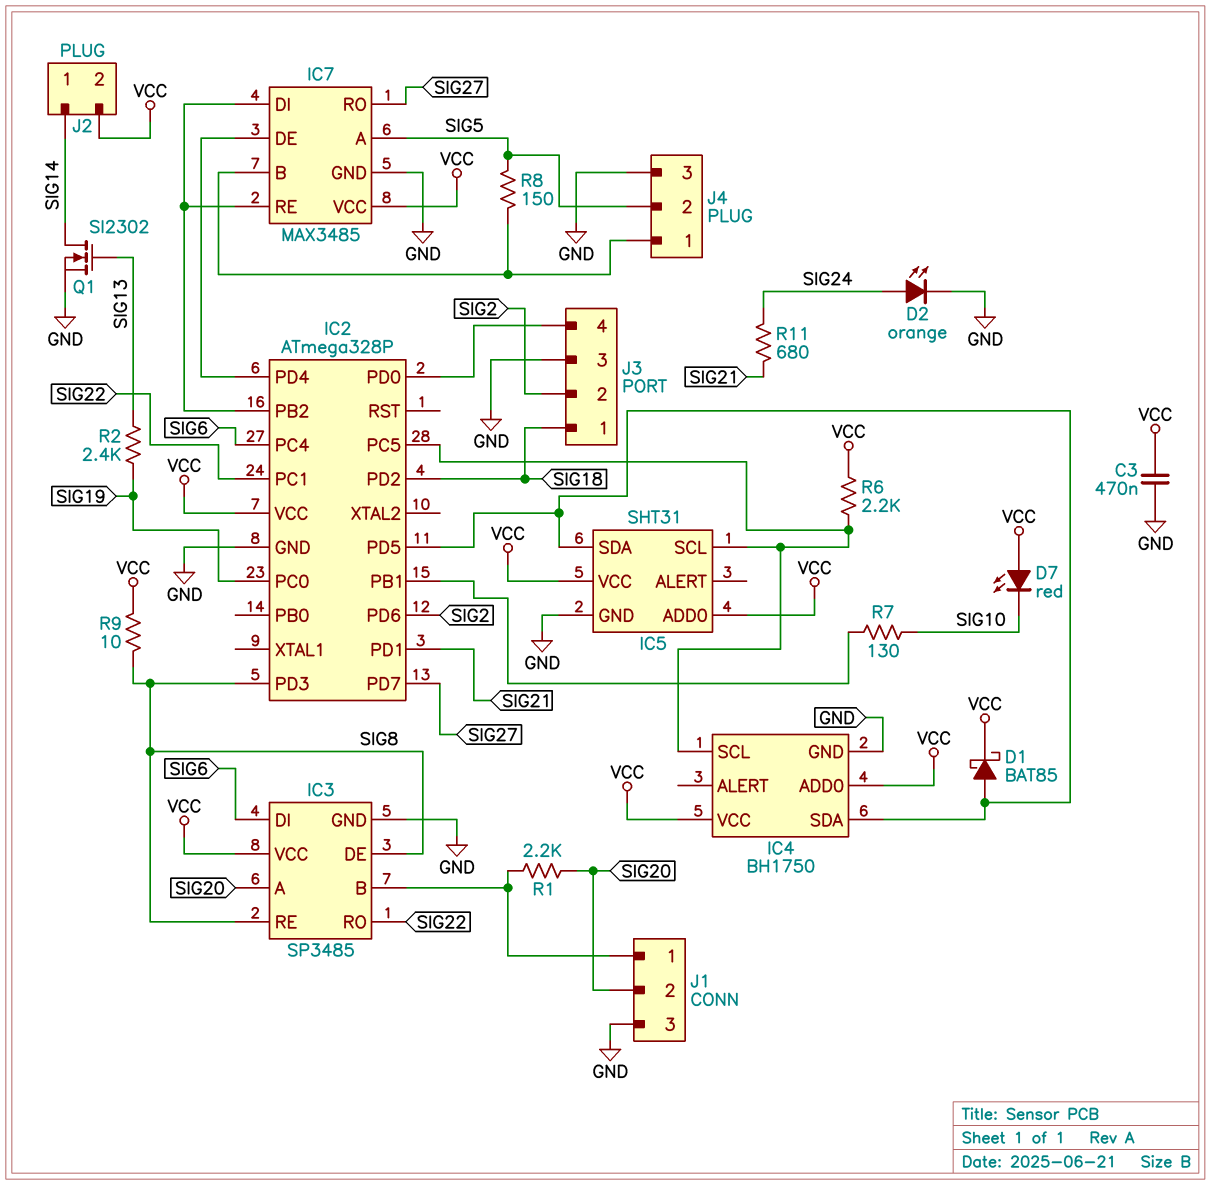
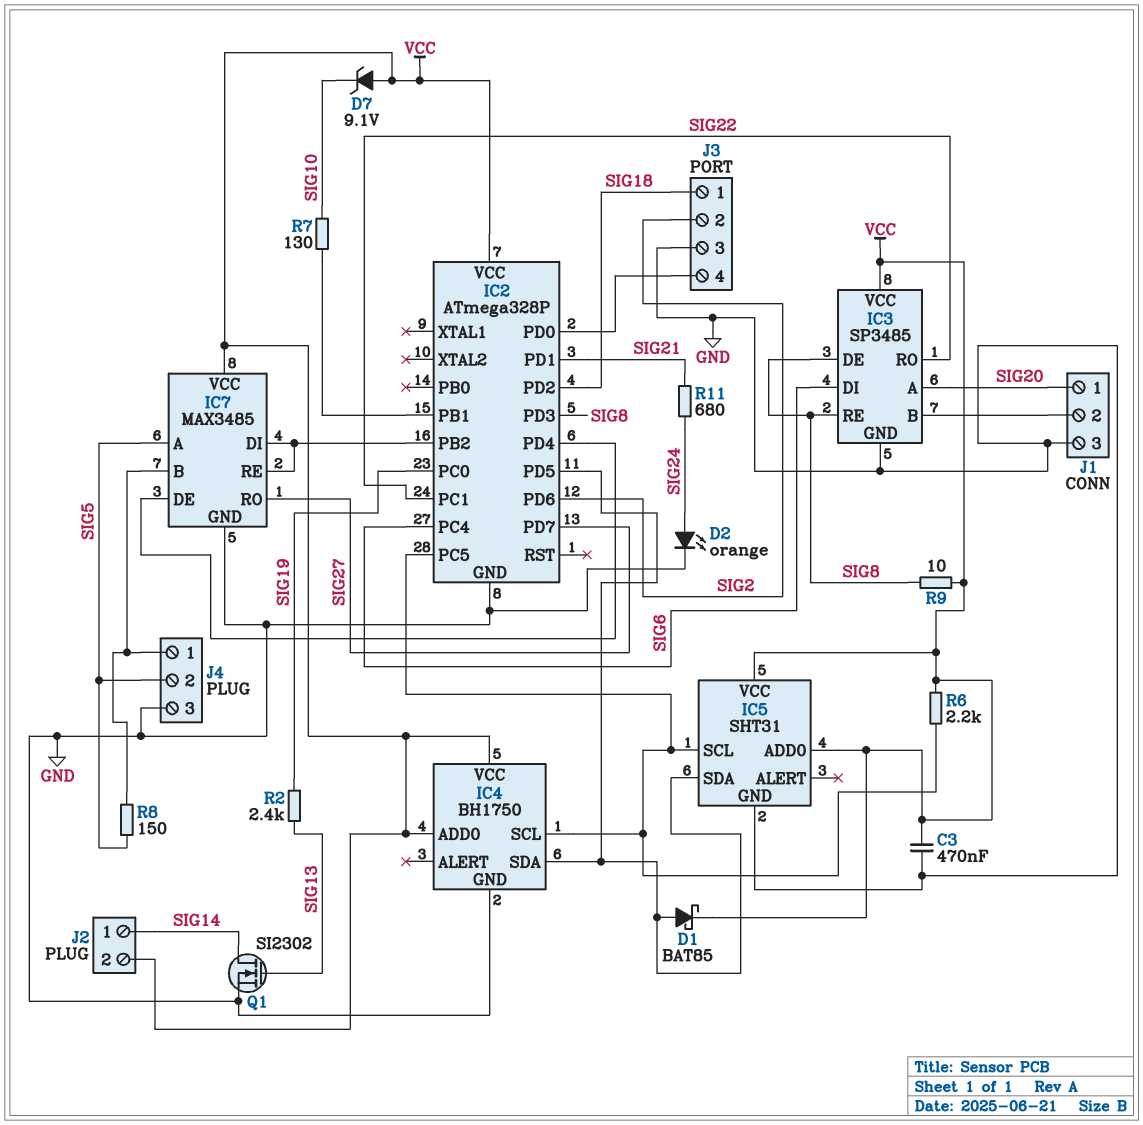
D7: LED red (A VCC, K SIG10) -> zener 9.1V (A VCC, K SIG10)
J1 pin 1: IC3/B -> SIG20
J1 pin 2: SIG20 -> IC3/B
R1: 2.2k (IC3/B, SIG20) -> none

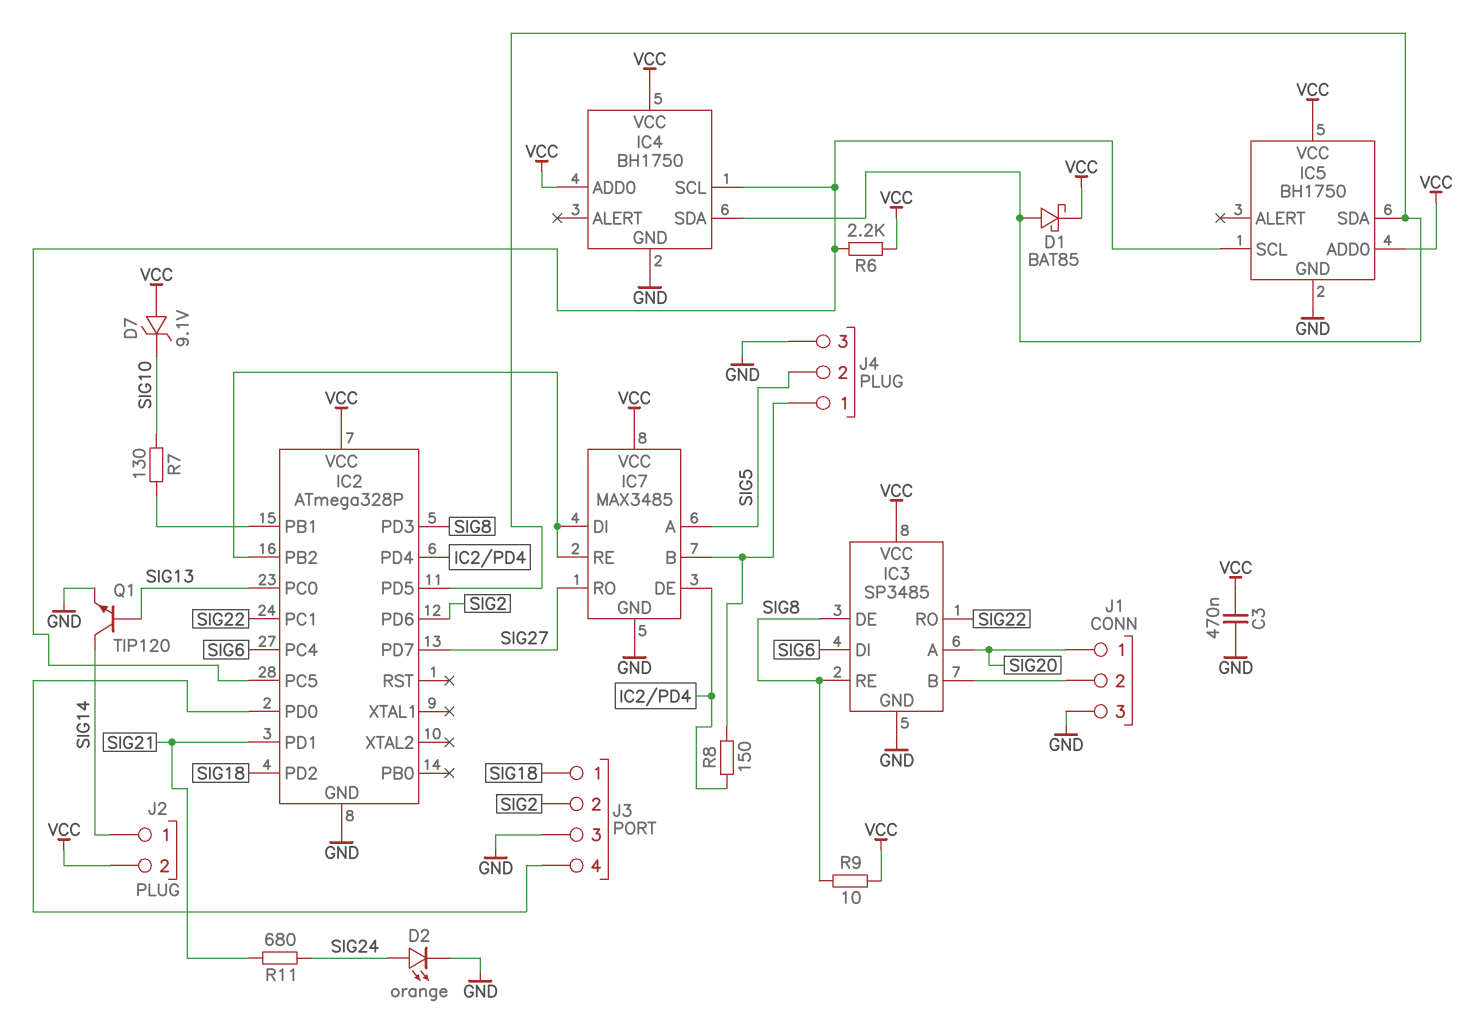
IC2 pin PC0: SIG19 -> SIG13
IC5: SHT31 -> BH1750
Q1: NMOS SI2302 (G SIG13, D SIG14, S GND) -> NPN TIP120 (B SIG13, C SIG14, E GND)
R2: 2.4k (SIG13, SIG19) -> none
R8: 150 (IC7/B, SIG5) -> 150 (IC2/PD4, IC7/B)

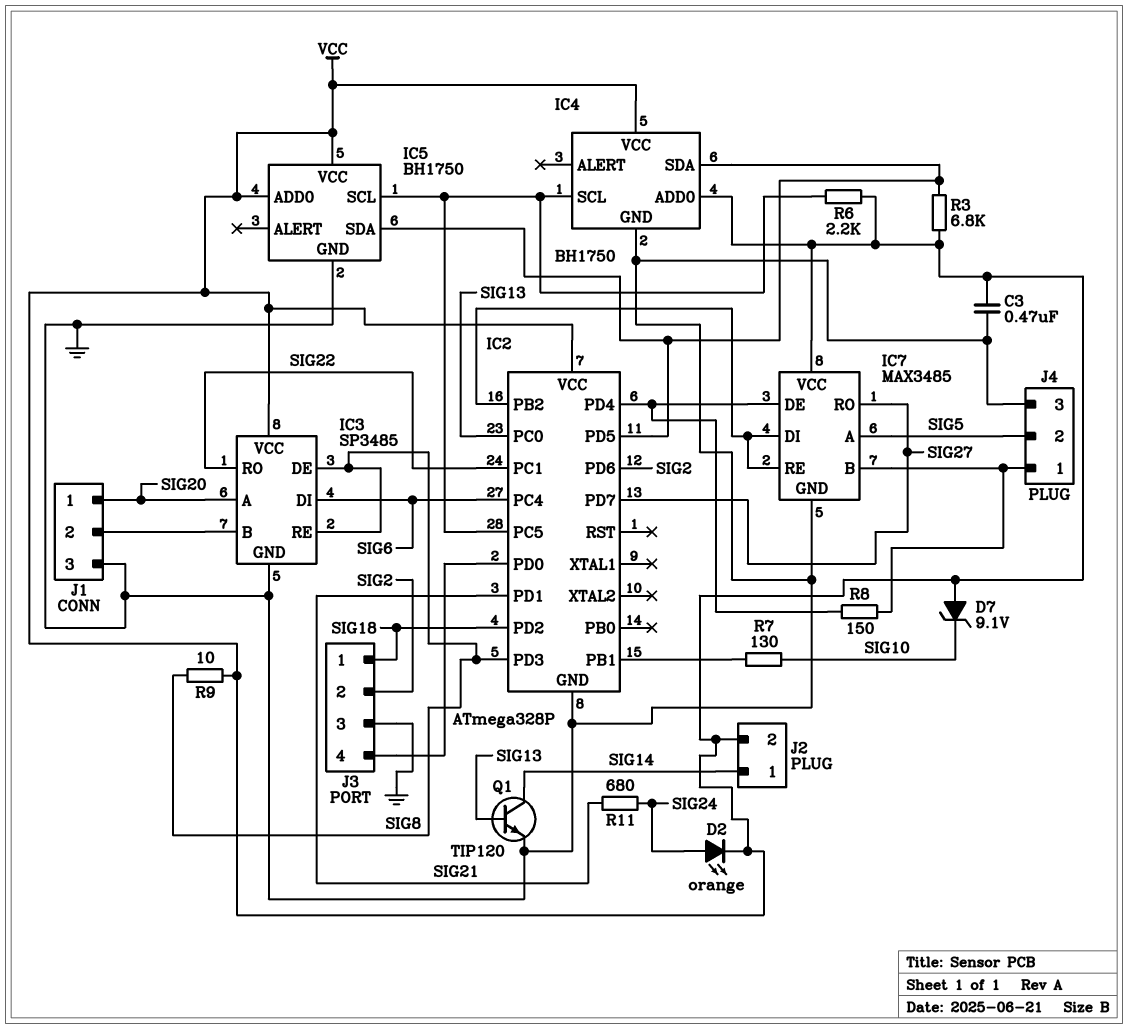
D1: schottky BAT85 (A IC2/PD5, K VCC) -> none
D2: LED orange (A SIG24, K GND) -> LED orange (A SIG24, K VCC)
R3: none -> 6.8k (IC2/PD5, VCC)

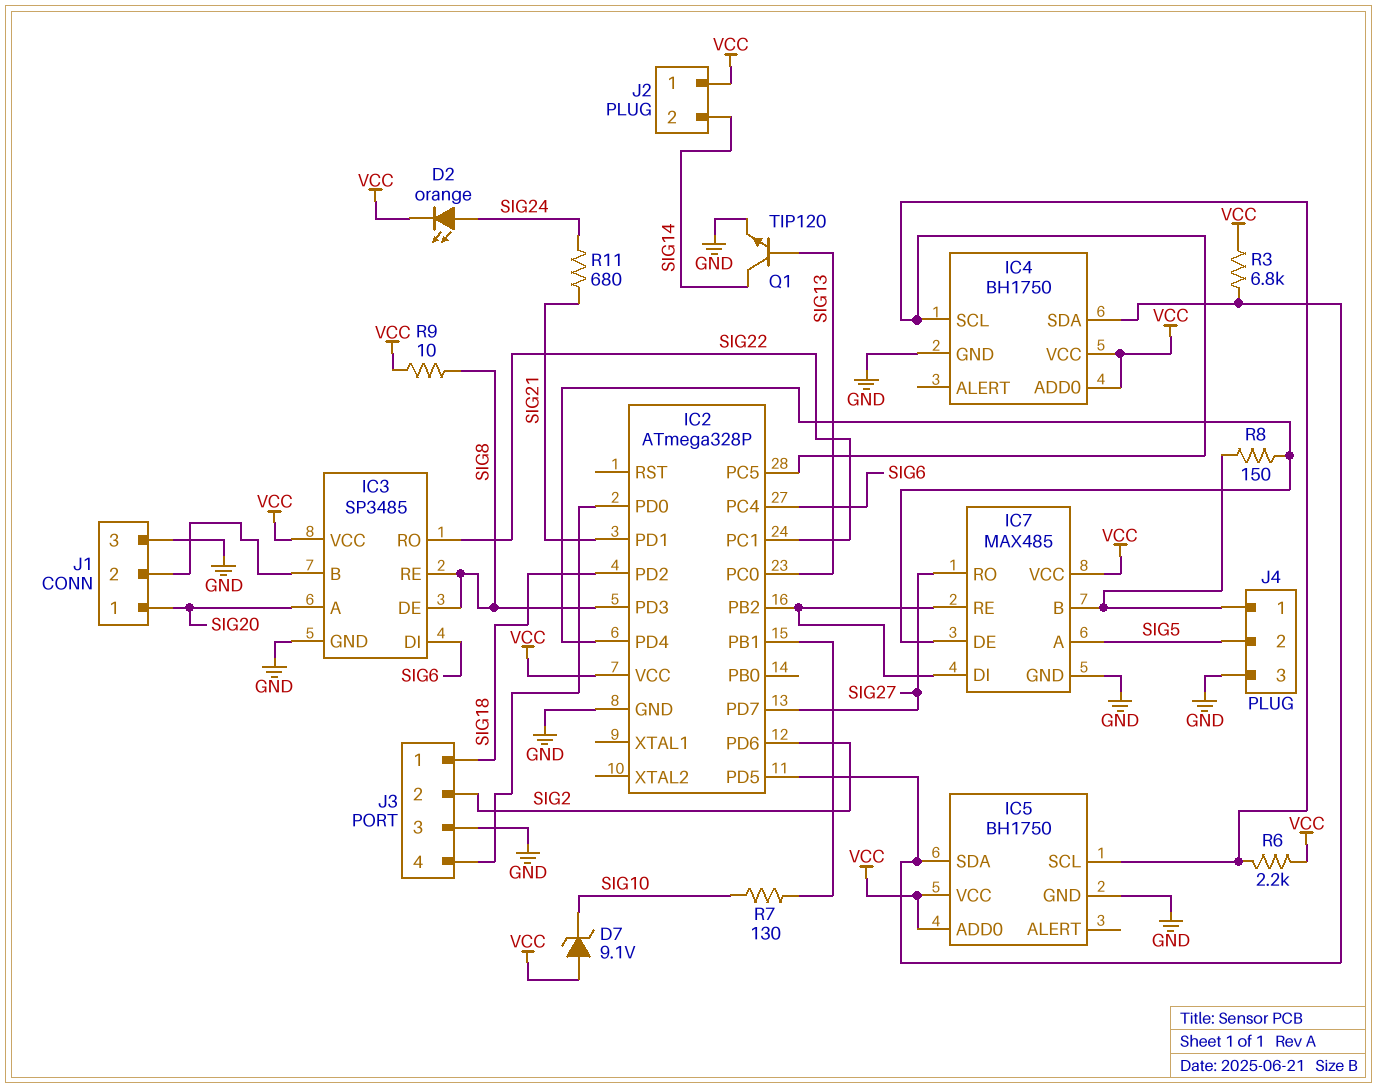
C3: 470nF (GND, VCC) -> none
IC7: MAX3485 -> MAX485
J2 pin 1: SIG14 -> VCC
J2 pin 2: VCC -> SIG14

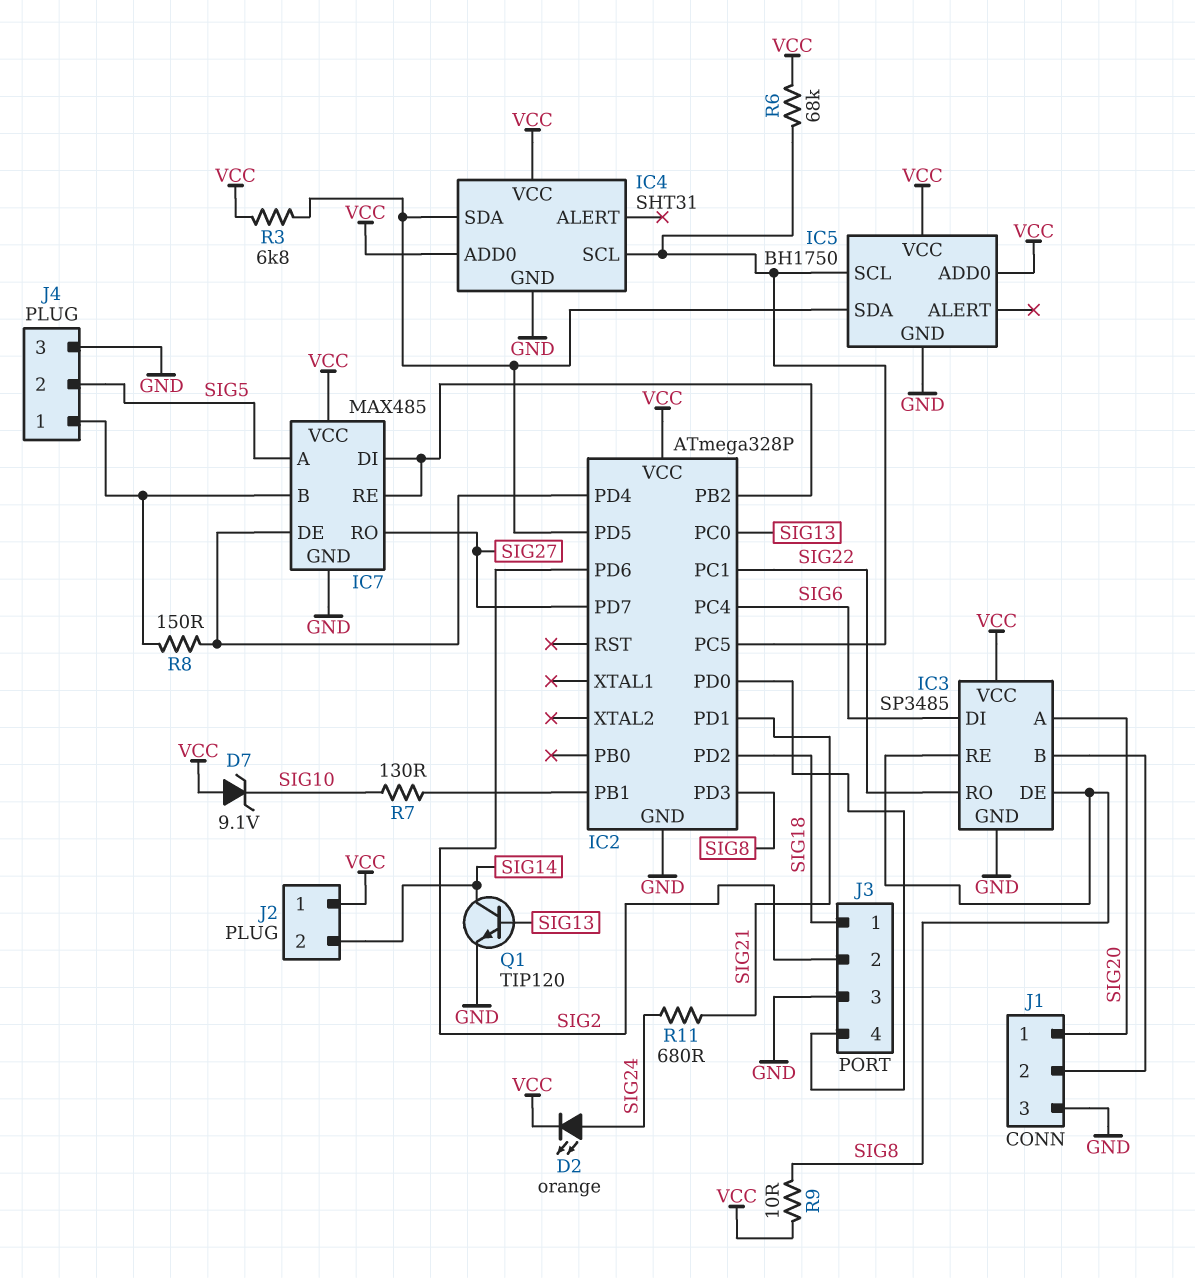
IC4: BH1750 -> SHT31
R6: 2.2k (IC2/PC5, VCC) -> 68k (IC2/PC5, VCC)

